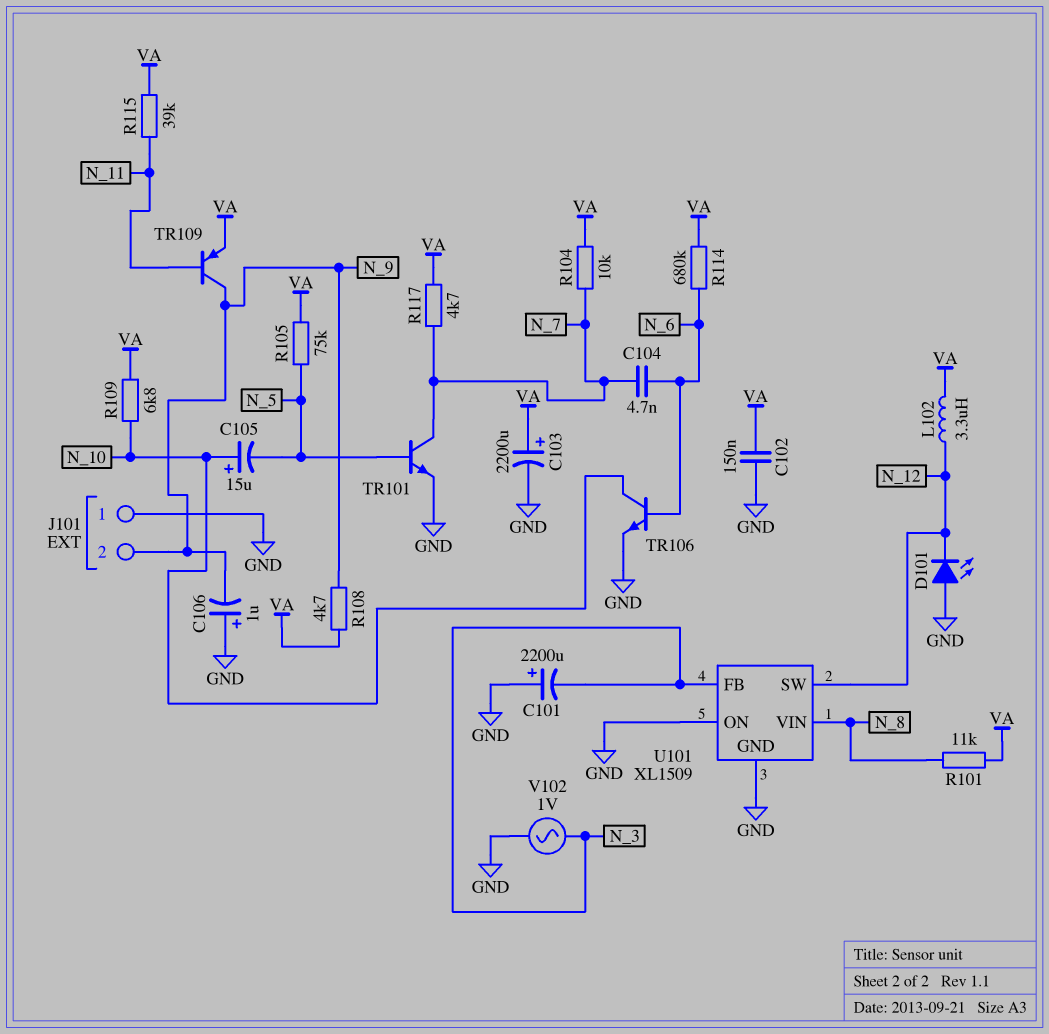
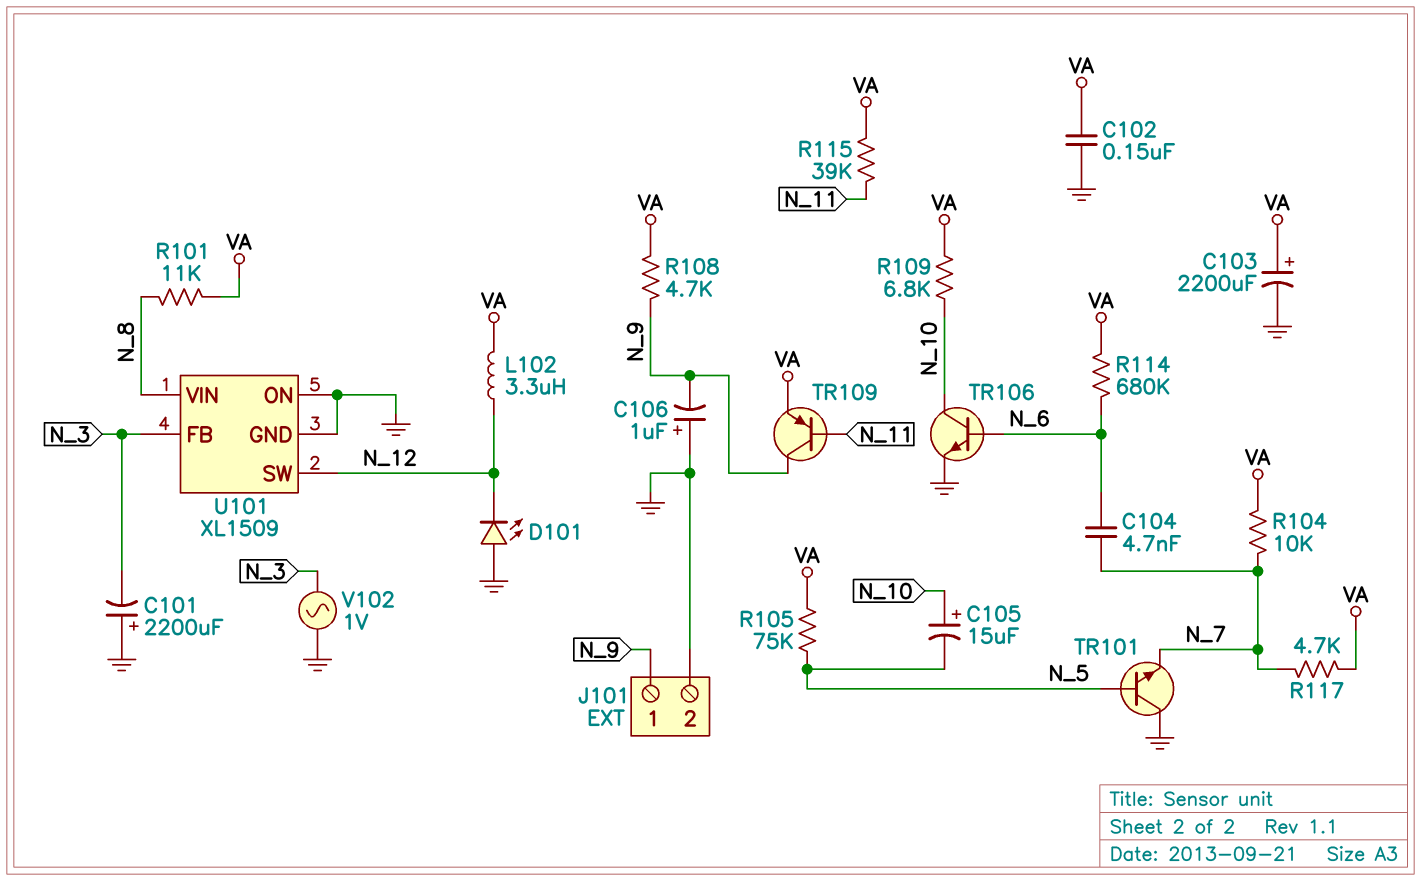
J101 pin 1: GND -> N_9
J101 pin 2: N_9 -> GND
TR101: NPN (B N_5, C N_7, E GND) -> NPN (B N_5, C GND, E N_7)

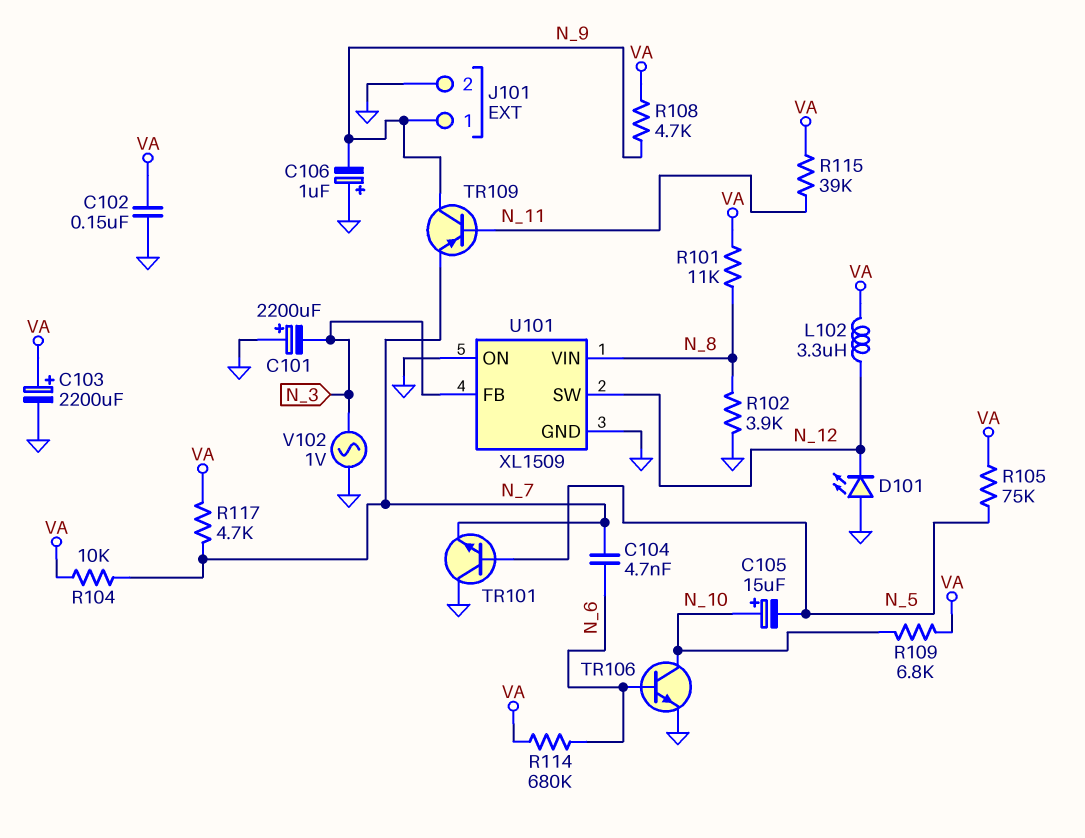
R102: none -> 3.9k (GND, N_8)
TR109: PNP (B N_11, C N_9, E VA) -> PNP (B N_11, C N_9, E N_7)

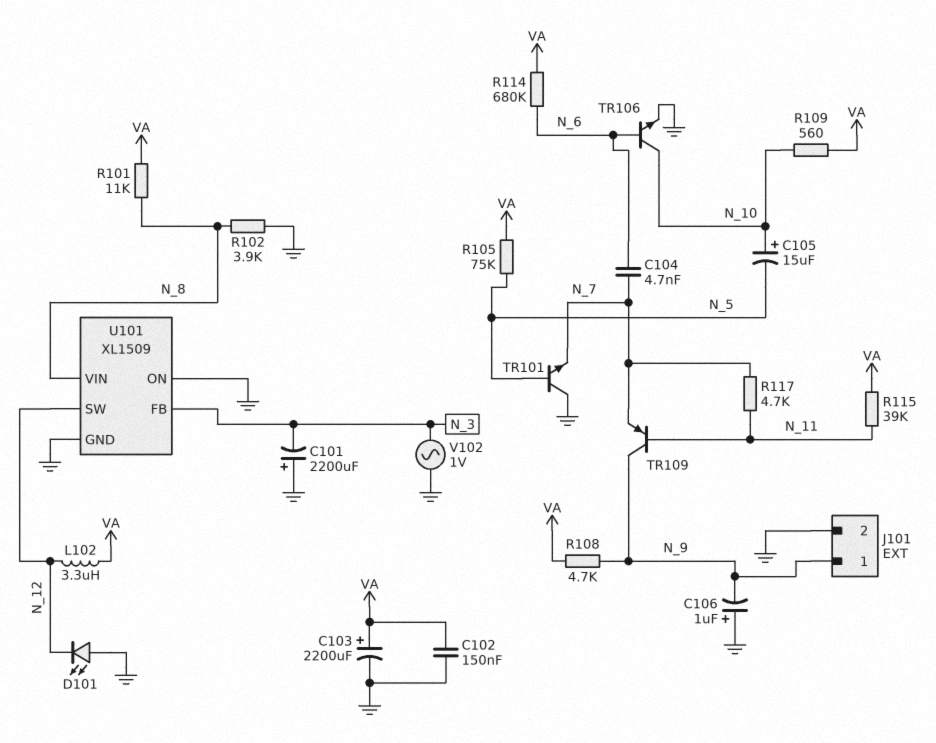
R104: 10k (N_7, VA) -> none
R109: 6.8k (N_10, VA) -> 560 (N_10, VA)
R117: 4.7k (N_7, VA) -> 4.7k (N_7, N_11)

